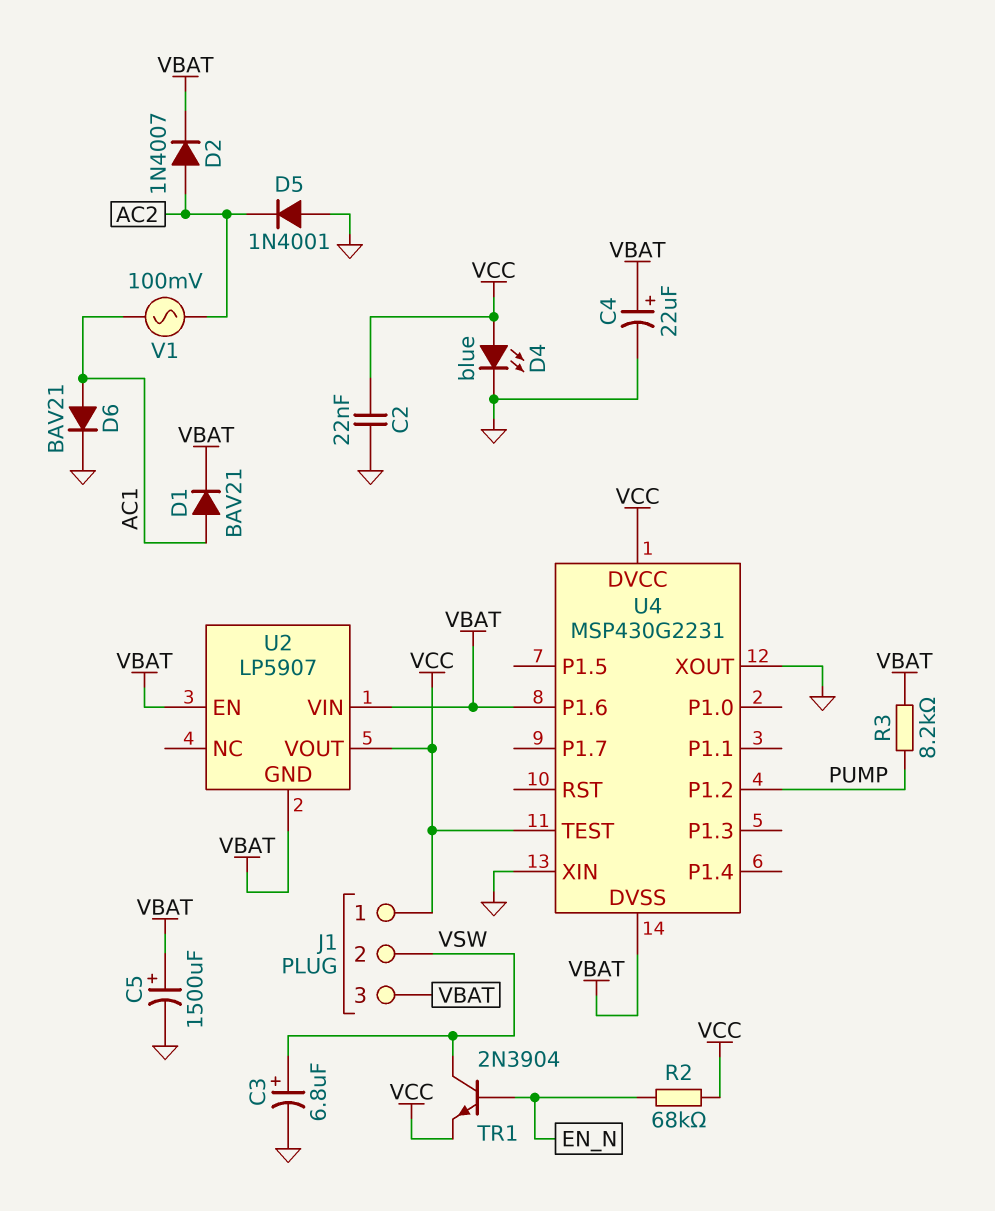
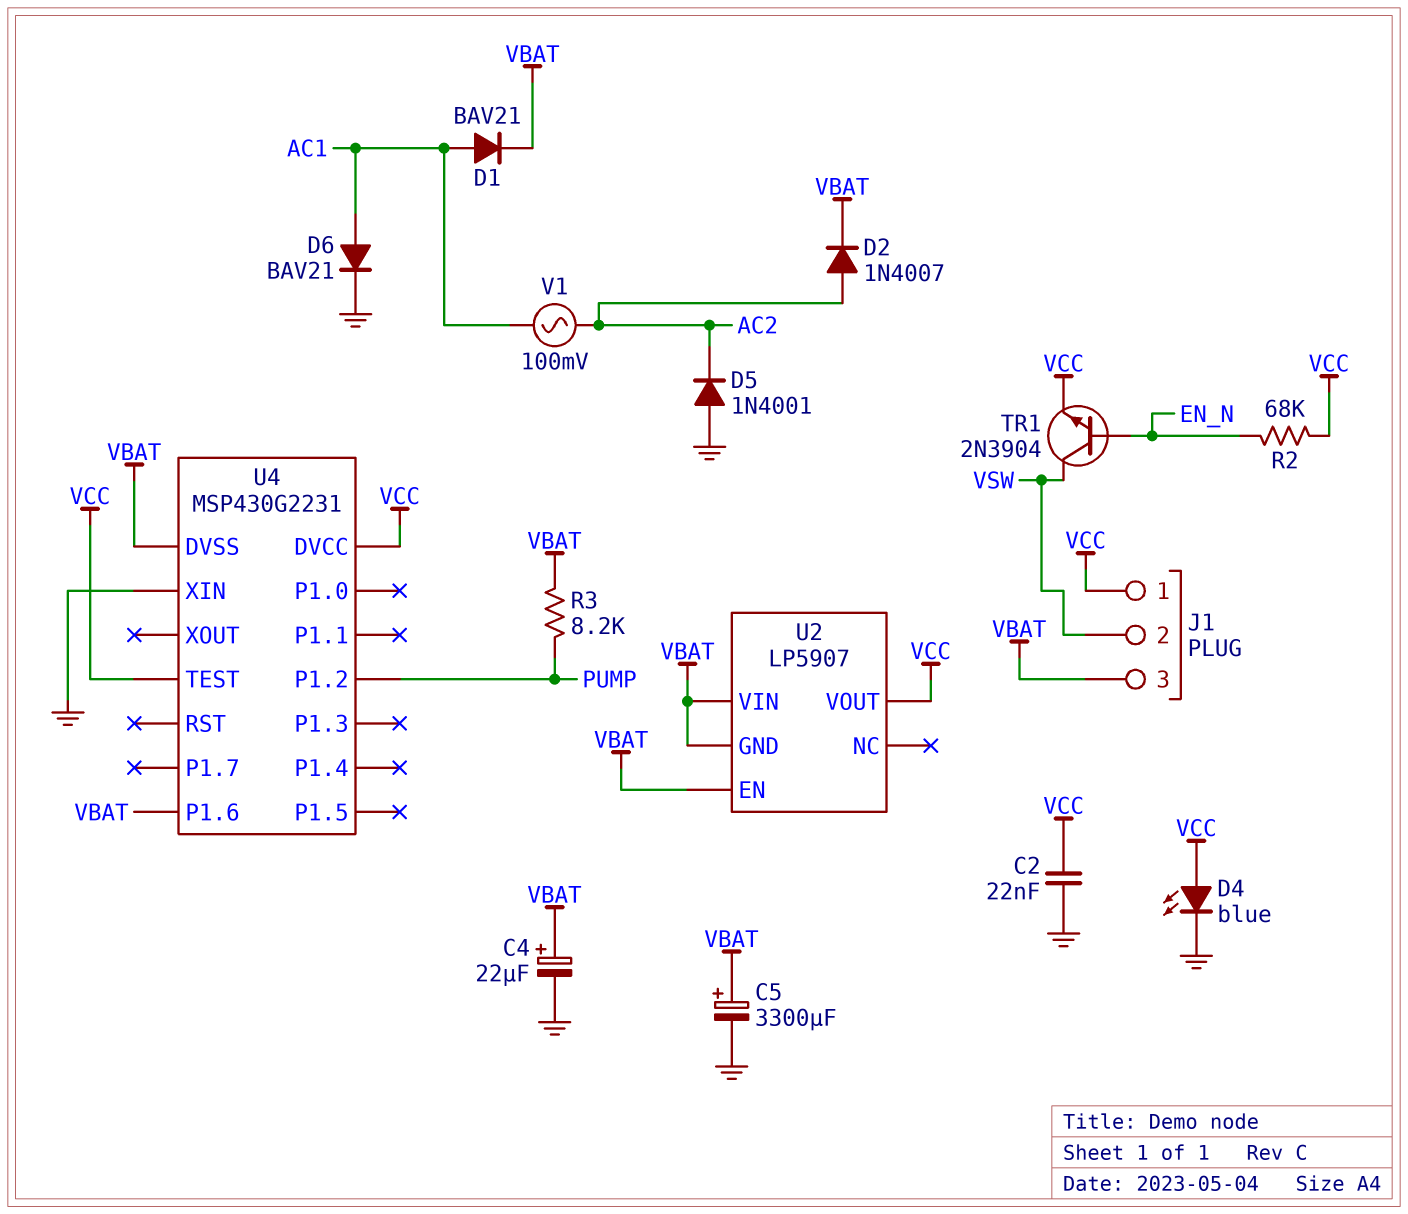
C3: 6.8uF (plus VSW, minus GND) -> none
C5: 1500uF (plus VBAT, minus GND) -> 3300uF (plus VBAT, minus GND)
U4 pin XOUT: GND -> none

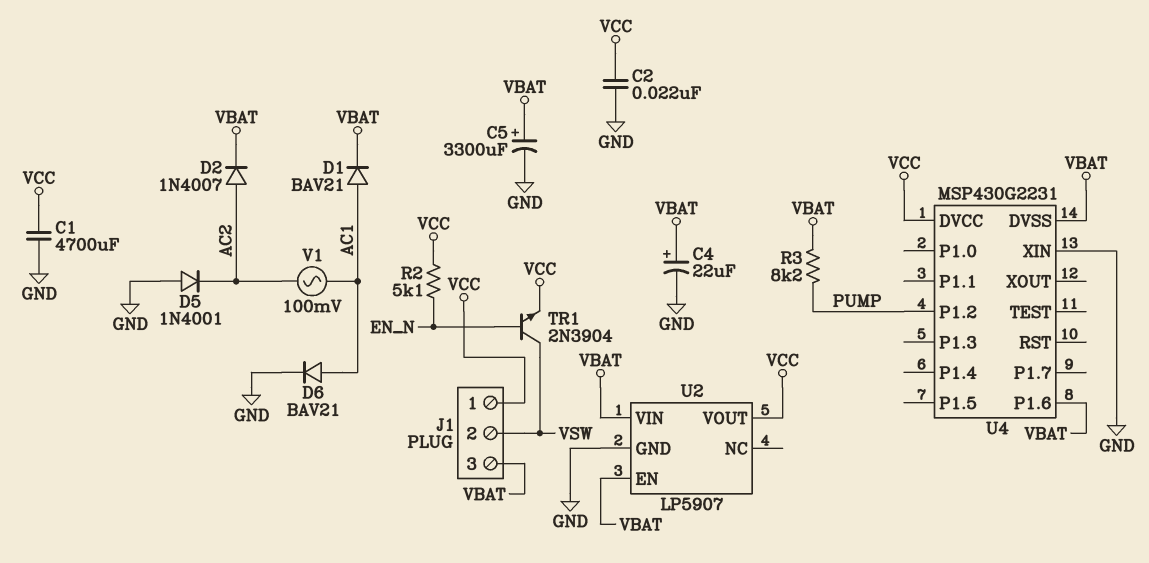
C1: none -> 4700uF (GND, VCC)
D4: LED blue (A VCC, K GND) -> none
R2: 68k (EN_N, VCC) -> 5.1k (EN_N, VCC)
U2 pin GND: VBAT -> GND
U4 pin TEST: VCC -> none

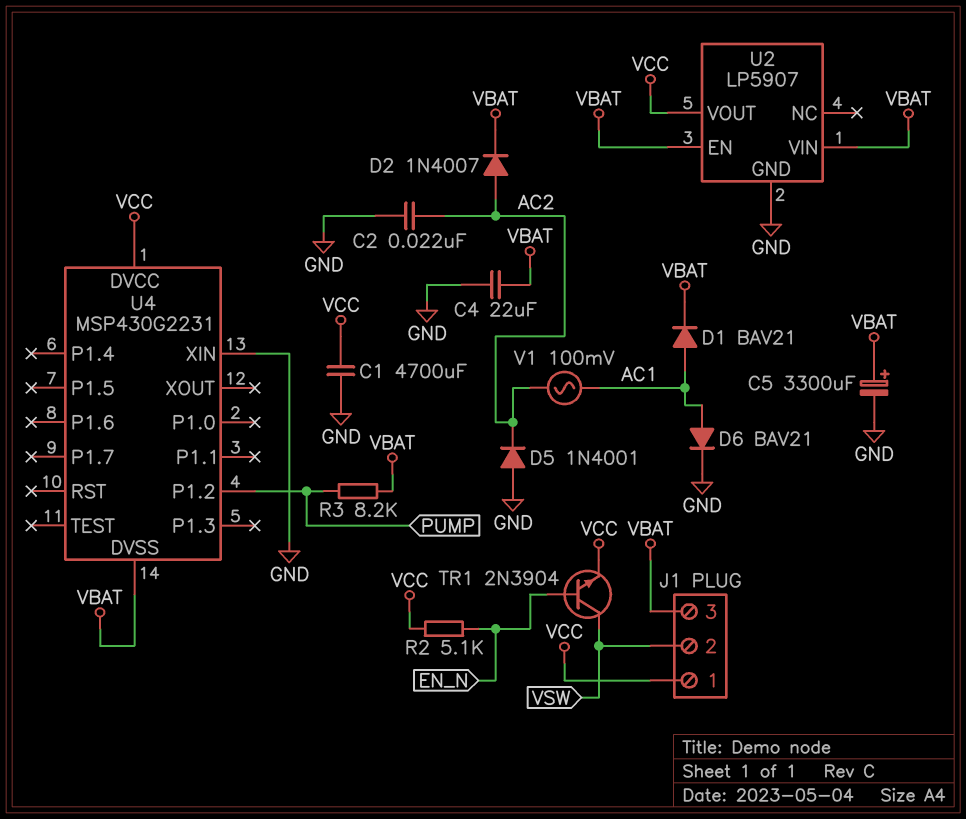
C2: 22nF (GND, VCC) -> 22nF (AC2, GND)
C4: 22uF (plus VBAT, minus GND) -> 22uF (GND, VBAT)
U4 pin P1.6: VBAT -> none

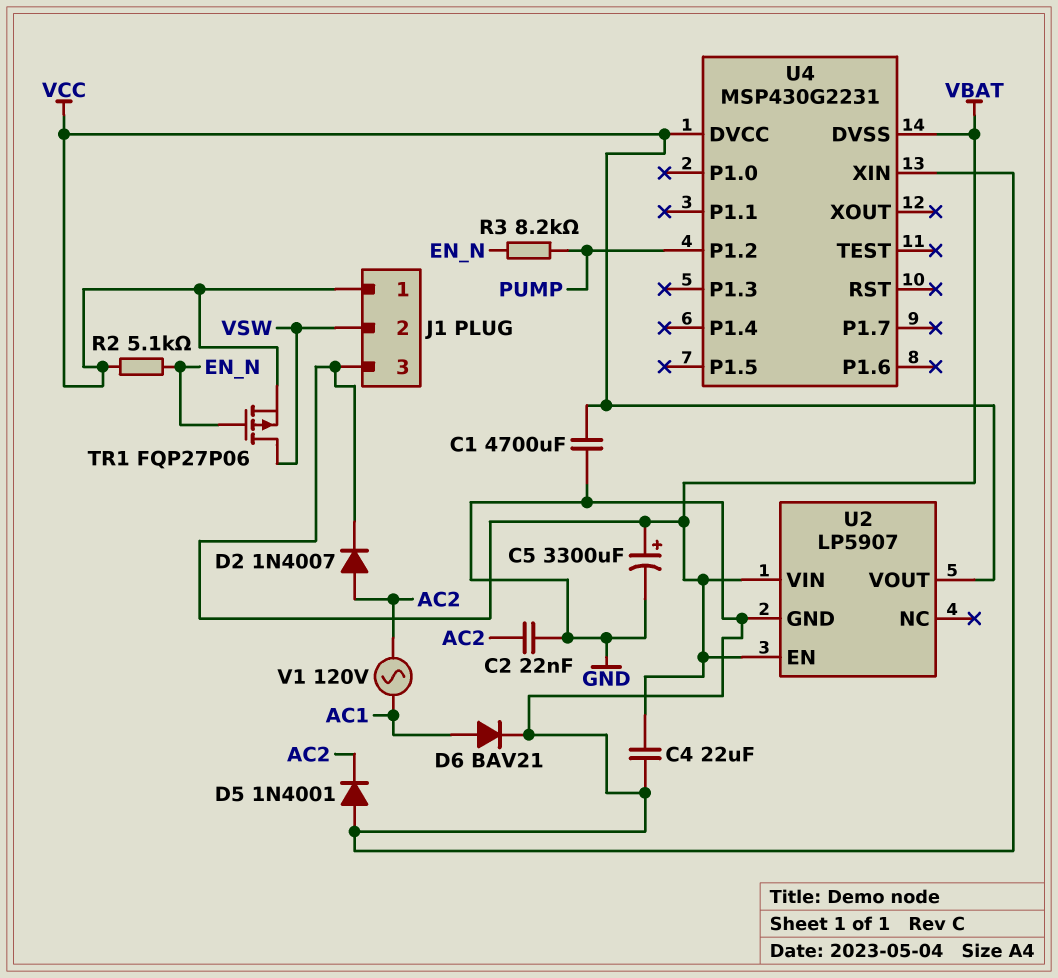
D1: diode BAV21 (A AC1, K VBAT) -> none
R3: 8.2k (PUMP, VBAT) -> 8.2k (EN_N, PUMP)
TR1: NPN 2N3904 (B EN_N, C VSW, E VCC) -> PMOS FQP27P06 (G EN_N, D VSW, S VCC)
V1: AC 100mV (AC1, AC2) -> AC 120V (AC1, AC2)

